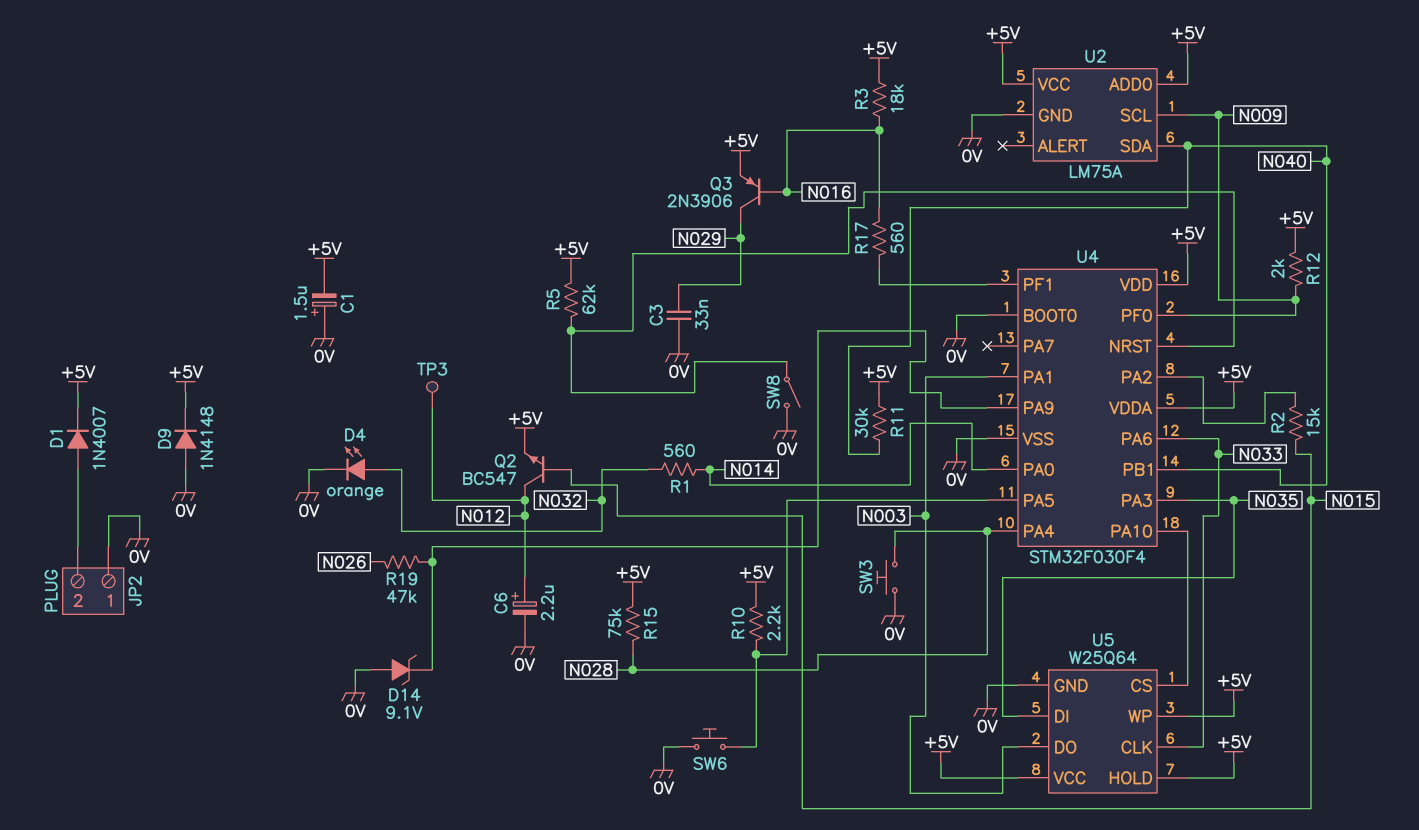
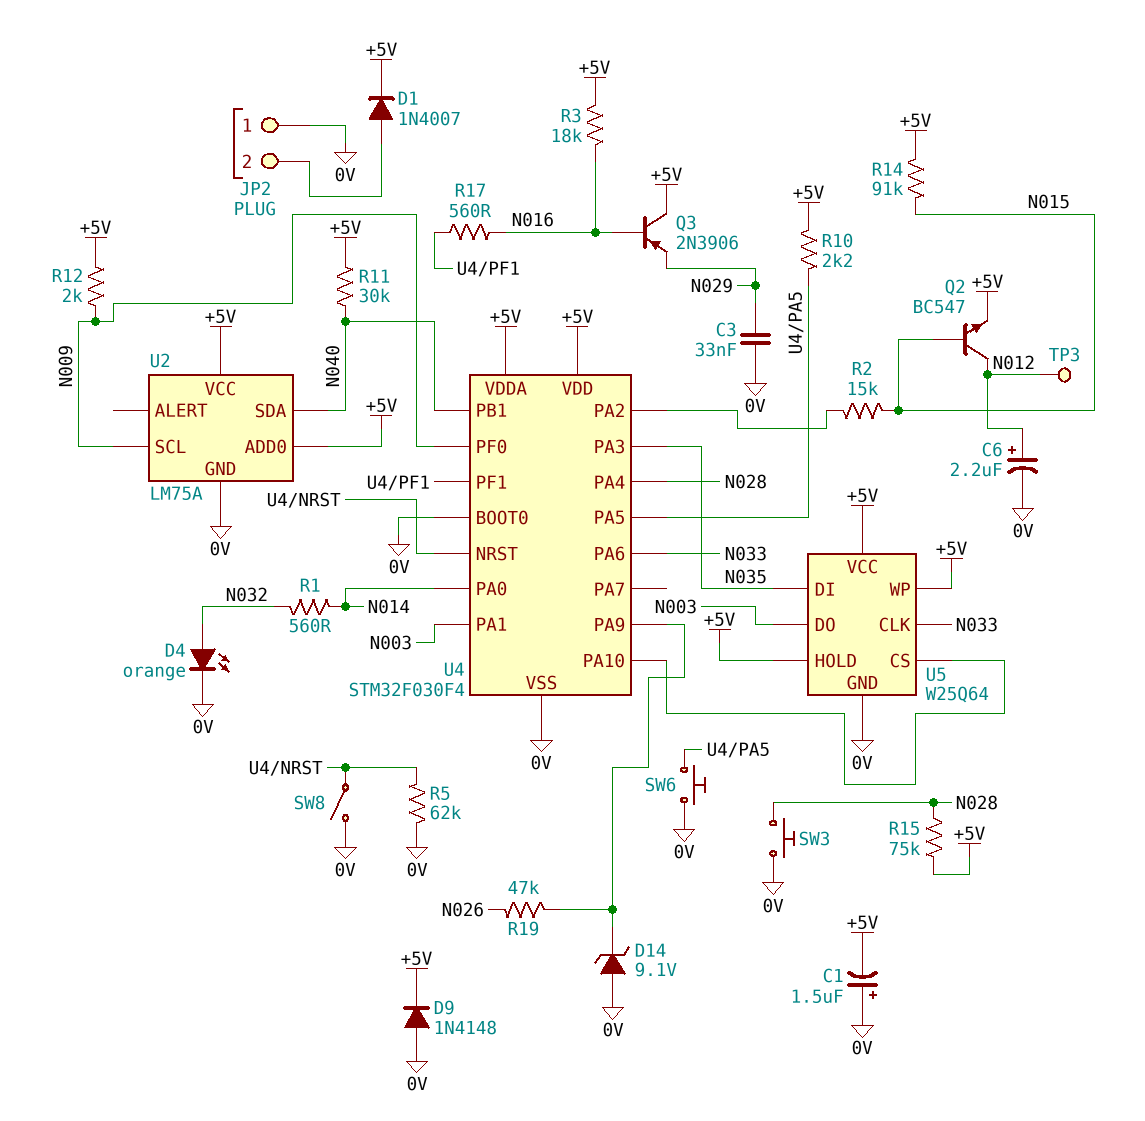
Q3: PNP 2N3906 (B N016, C N029, E +5V) -> PNP 2N3906 (B N016, C +5V, E N029)
R5: 62k (+5V, U4/NRST) -> 62k (0V, U4/NRST)
R14: none -> 91k (+5V, N015)

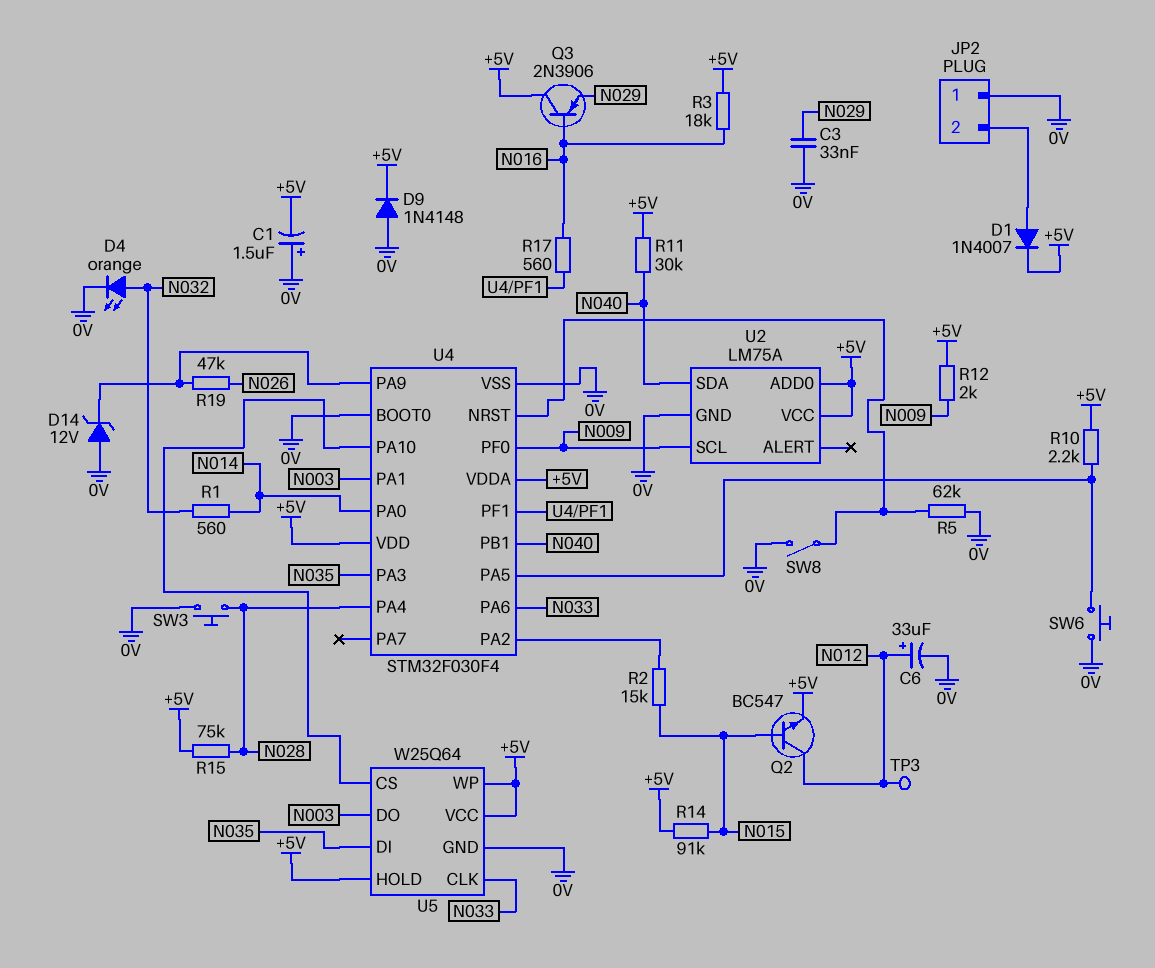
C6: 2.2uF (plus N012, minus 0V) -> 33uF (plus N012, minus 0V)
D14: zener 9.1V (A 0V, K U4/PA9) -> zener 12V (A 0V, K U4/PA9)

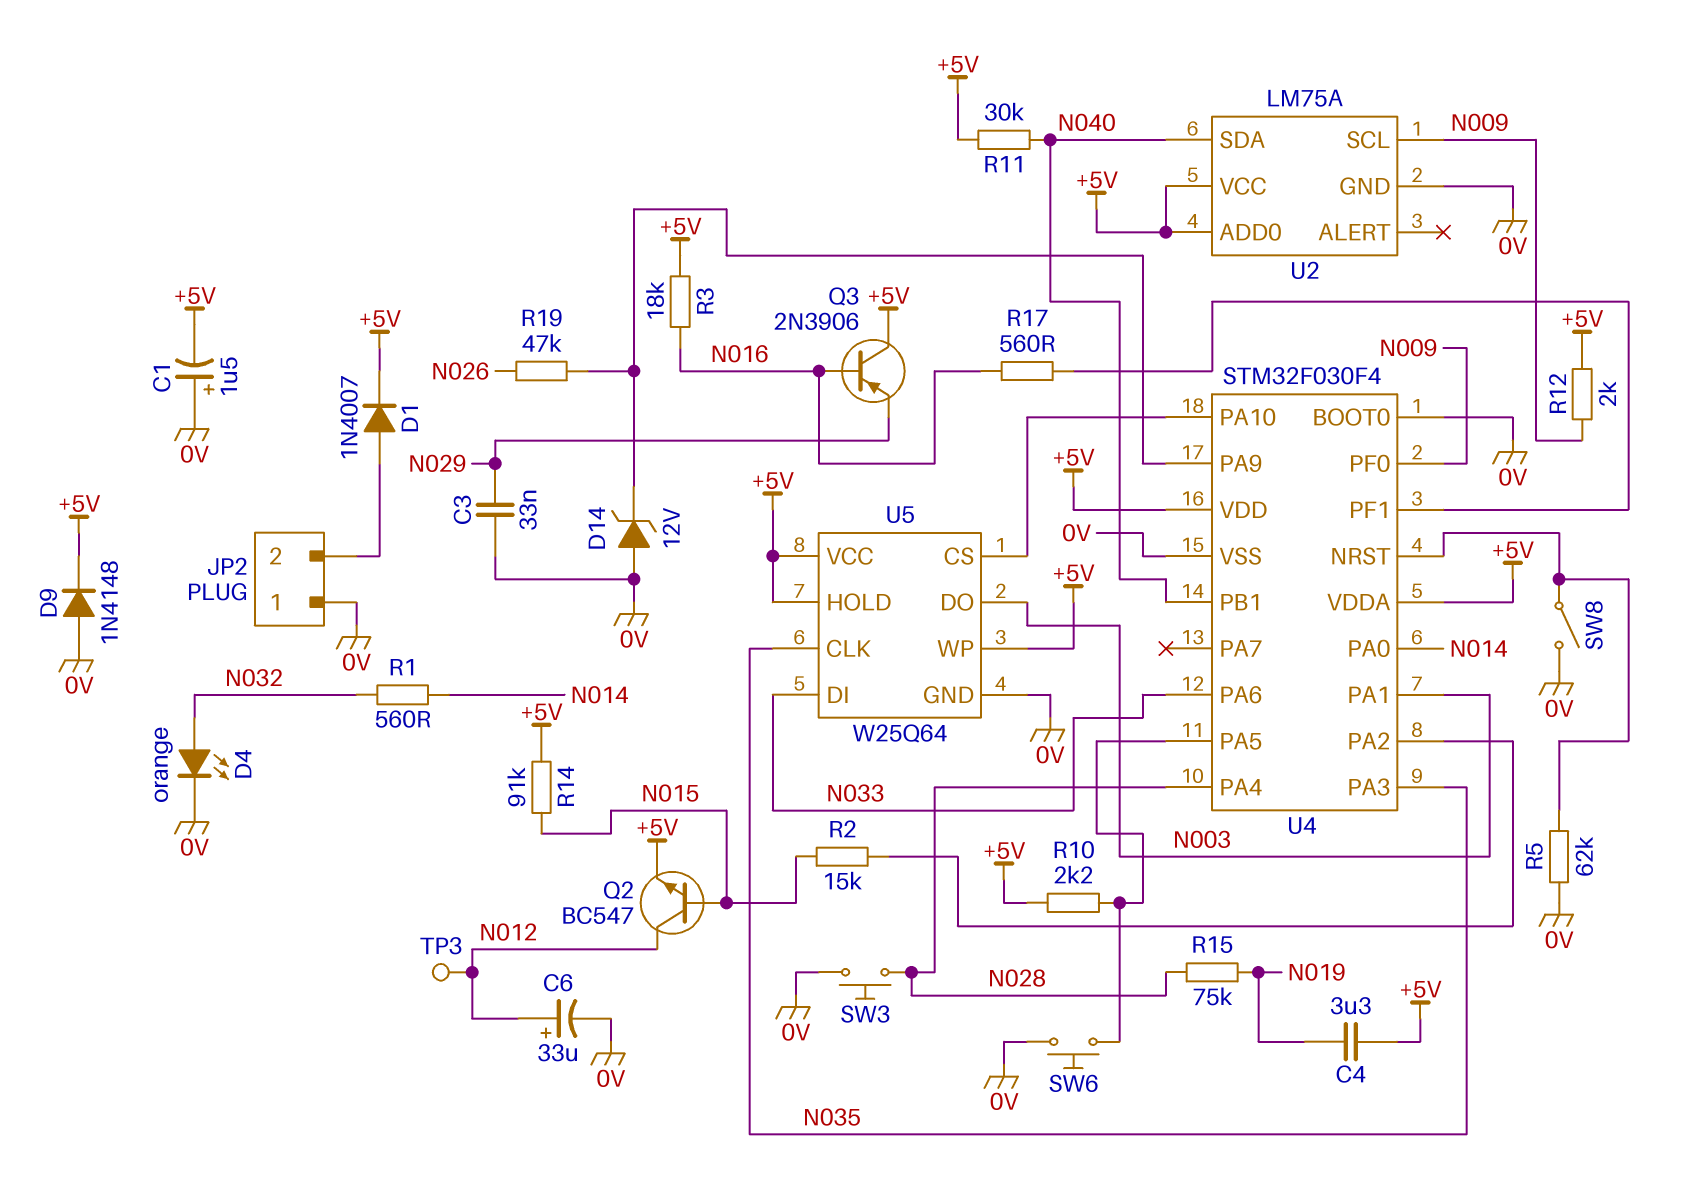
C4: none -> 3.3uF (+5V, N019)
R15: 75k (+5V, N028) -> 75k (N019, N028)
U5 pin CLK: N033 -> N035
U5 pin DI: N035 -> N033

